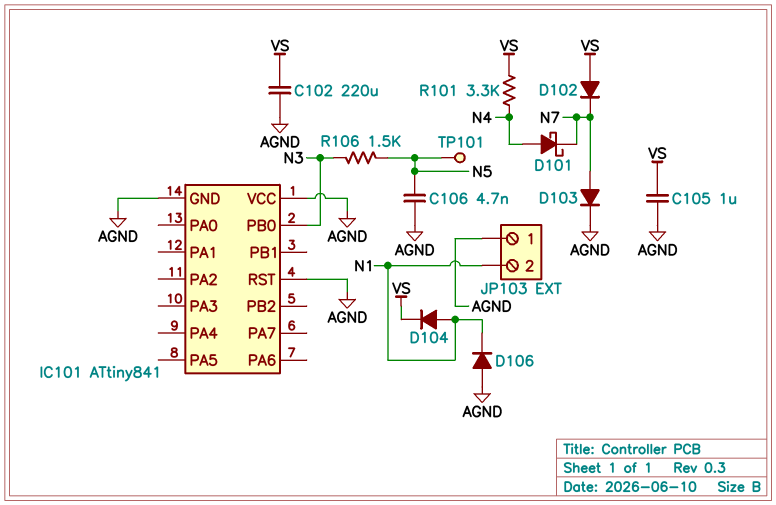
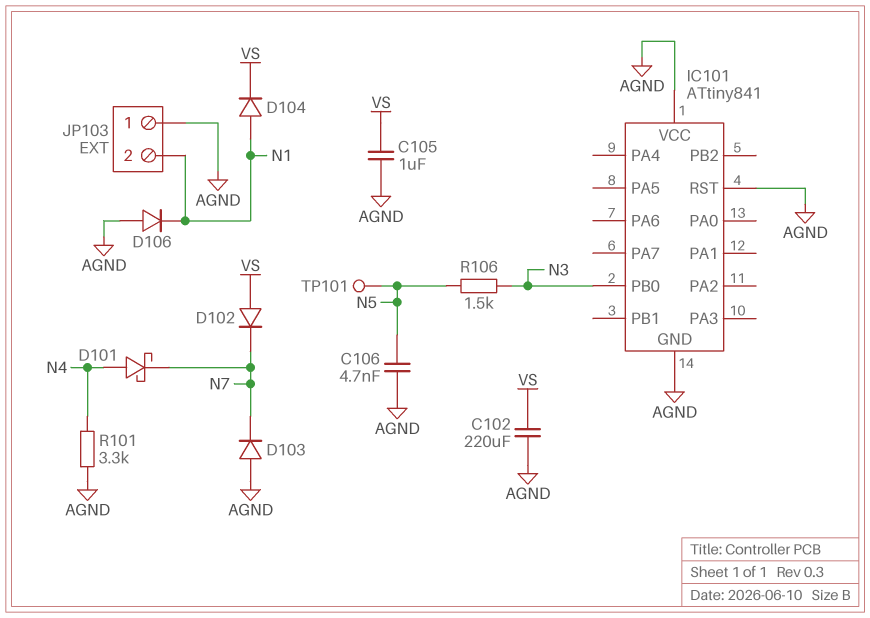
D103: diode (A N7, K AGND) -> diode (A AGND, K N7)
R101: 3.3k (N4, VS) -> 3.3k (AGND, N4)

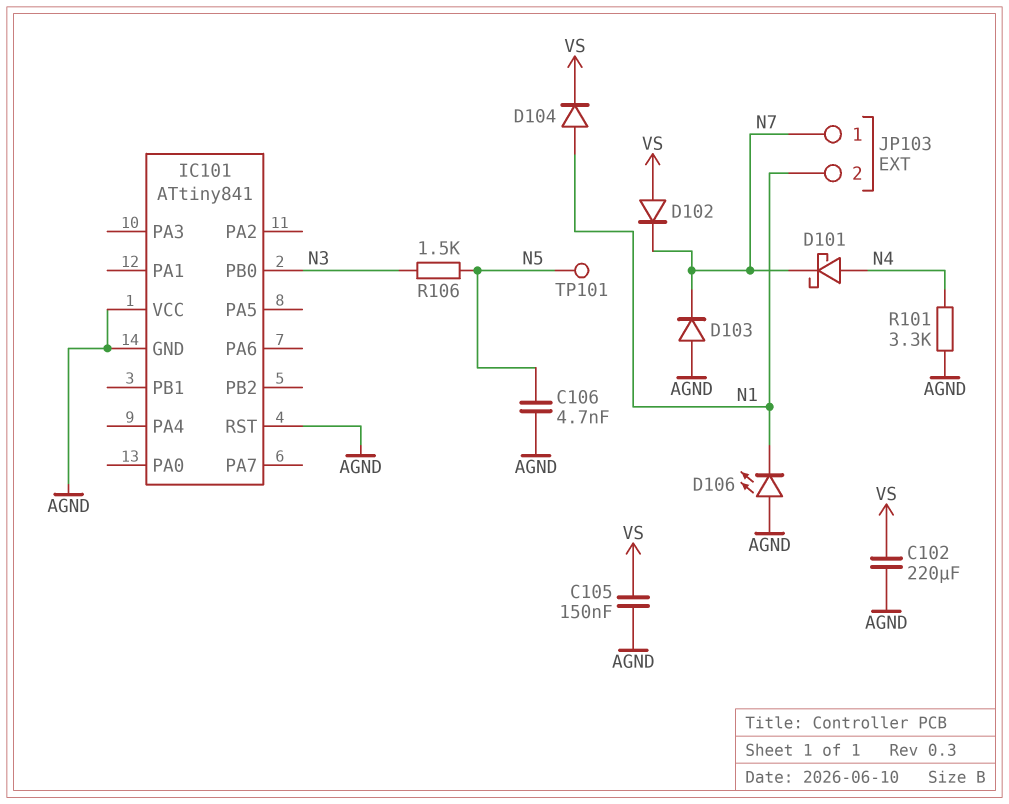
C105: 1uF (AGND, VS) -> 150nF (AGND, VS)
D106: diode (A AGND, K N1) -> LED (A AGND, K N1)
JP103 pin 1: AGND -> N7

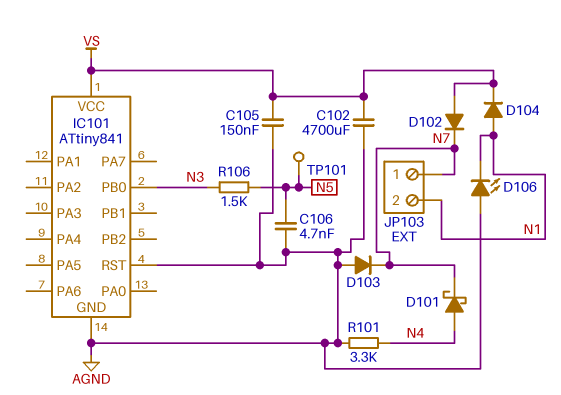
C102: 220uF (AGND, VS) -> 4700uF (AGND, VS)
IC101 pin VCC: AGND -> VS

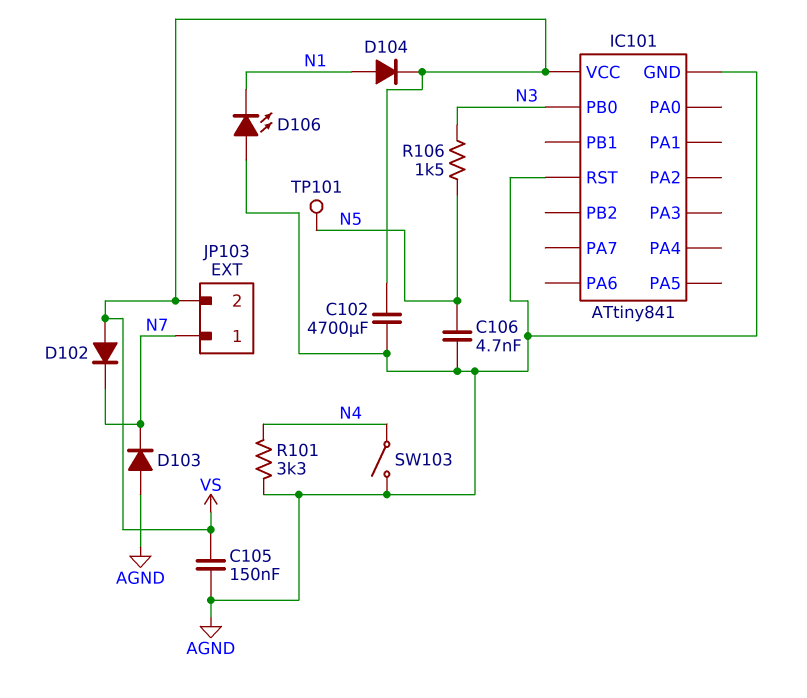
D101: schottky (A N4, K N7) -> none
JP103 pin 2: N1 -> VS
SW103: none -> switch (AGND, N4)

